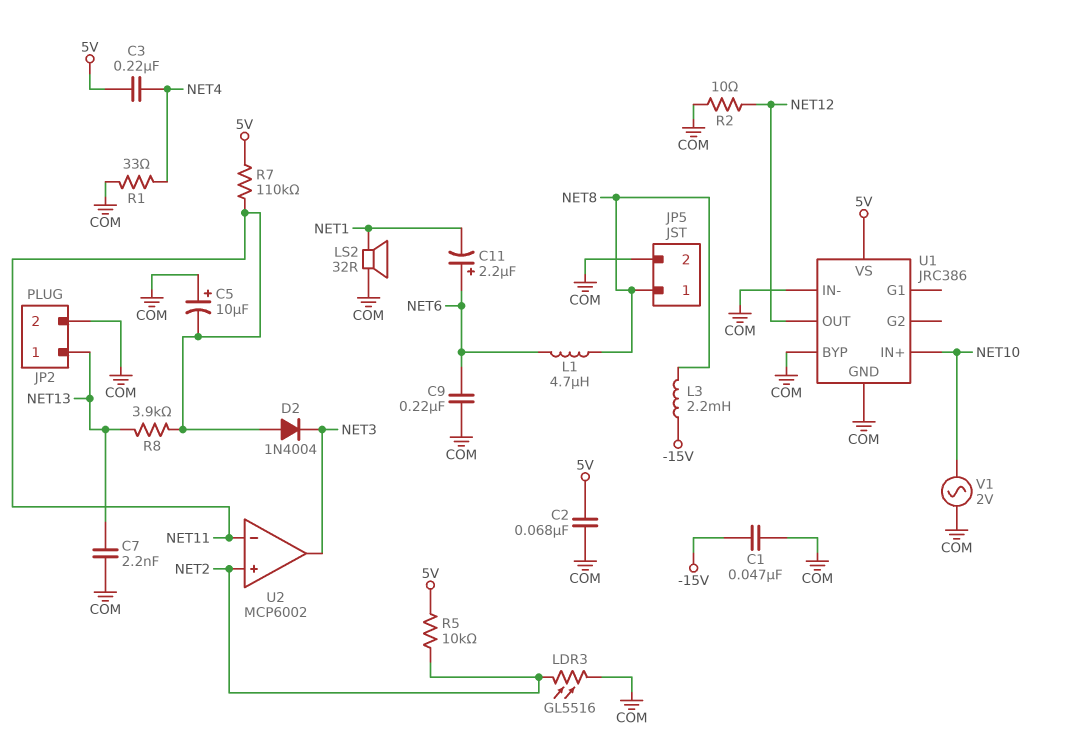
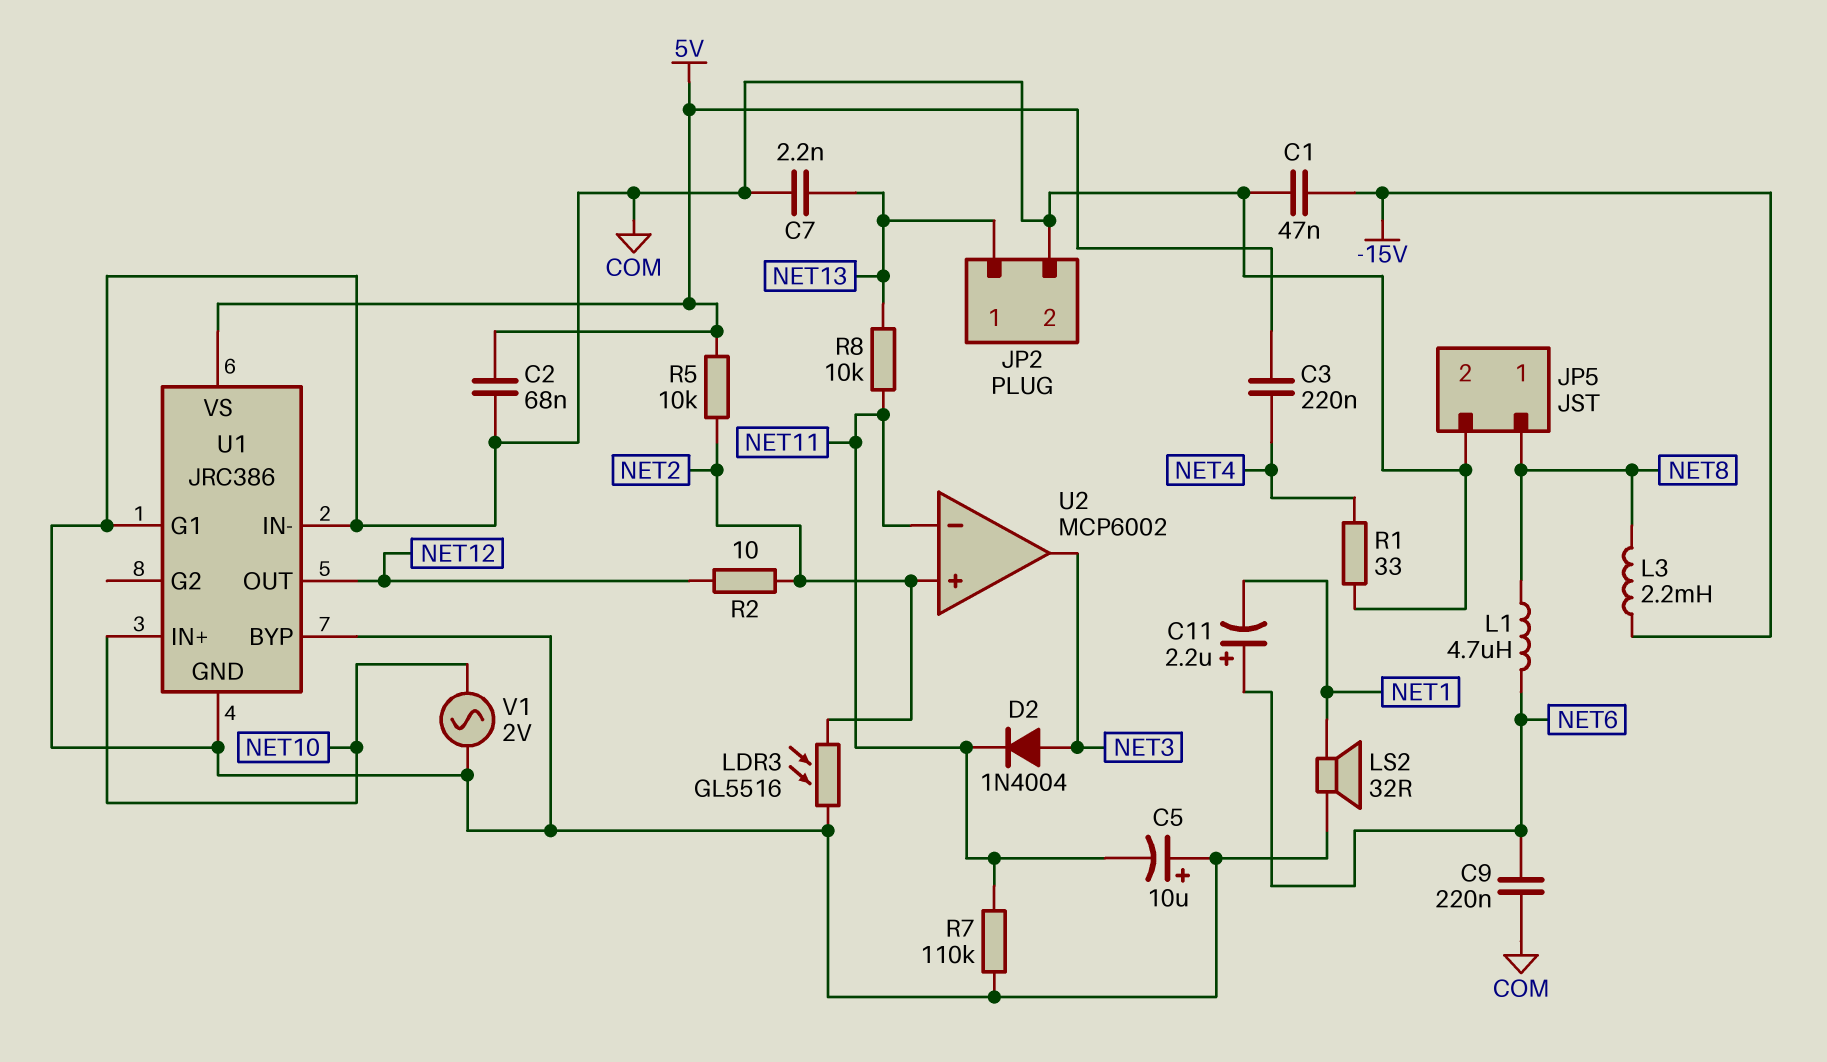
D2: diode 1N4004 (A NET11, K NET3) -> diode 1N4004 (A NET3, K NET11)
R2: 10 (COM, NET12) -> 10 (NET2, NET12)
R7: 110k (5V, NET11) -> 110k (COM, NET11)
R8: 3.9k (NET11, NET13) -> 10k (NET11, NET13)
U1 pin G1: none -> COM

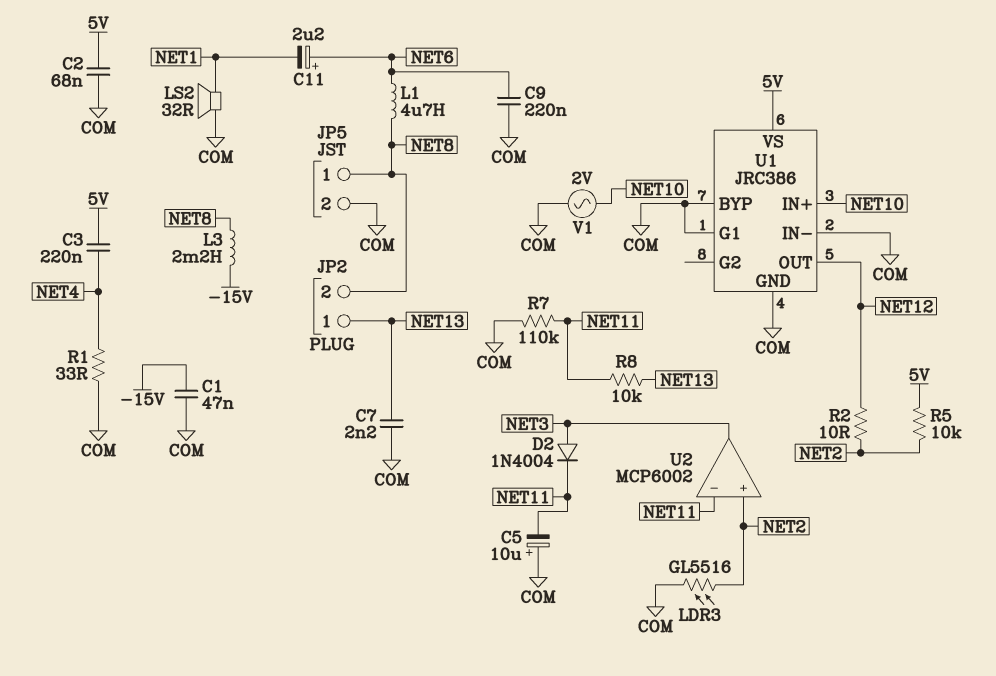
JP2 pin 2: COM -> NET8

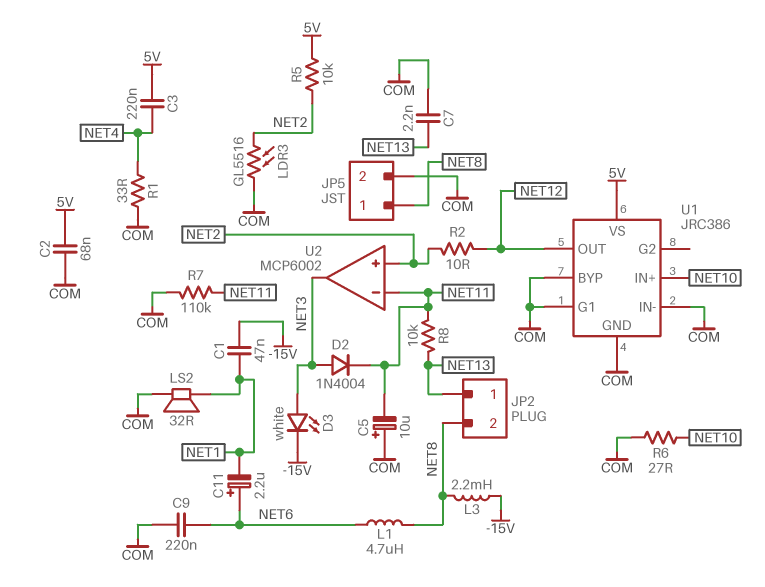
C1: 47nF (-15V, COM) -> 47nF (-15V, NET1)
D3: none -> LED white (A NET3, K -15V)
R6: none -> 27 (COM, NET10)
V1: AC 2V (COM, NET10) -> none

